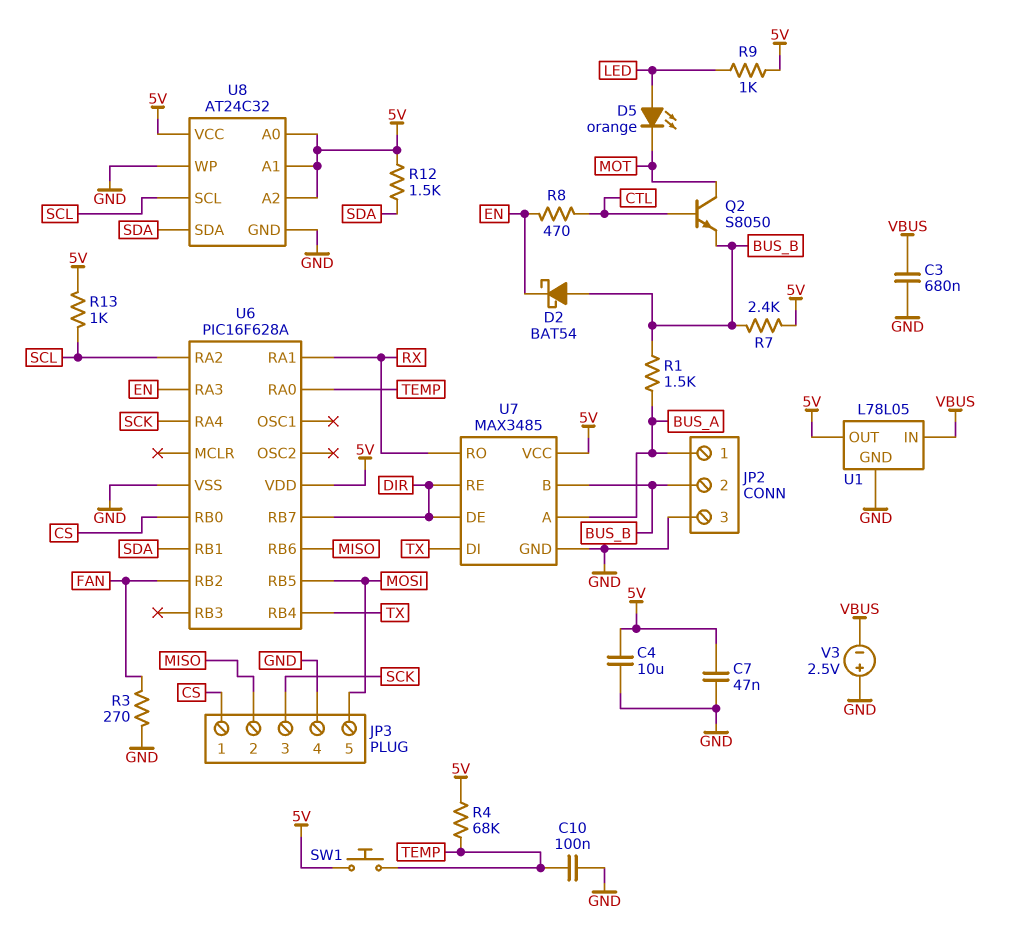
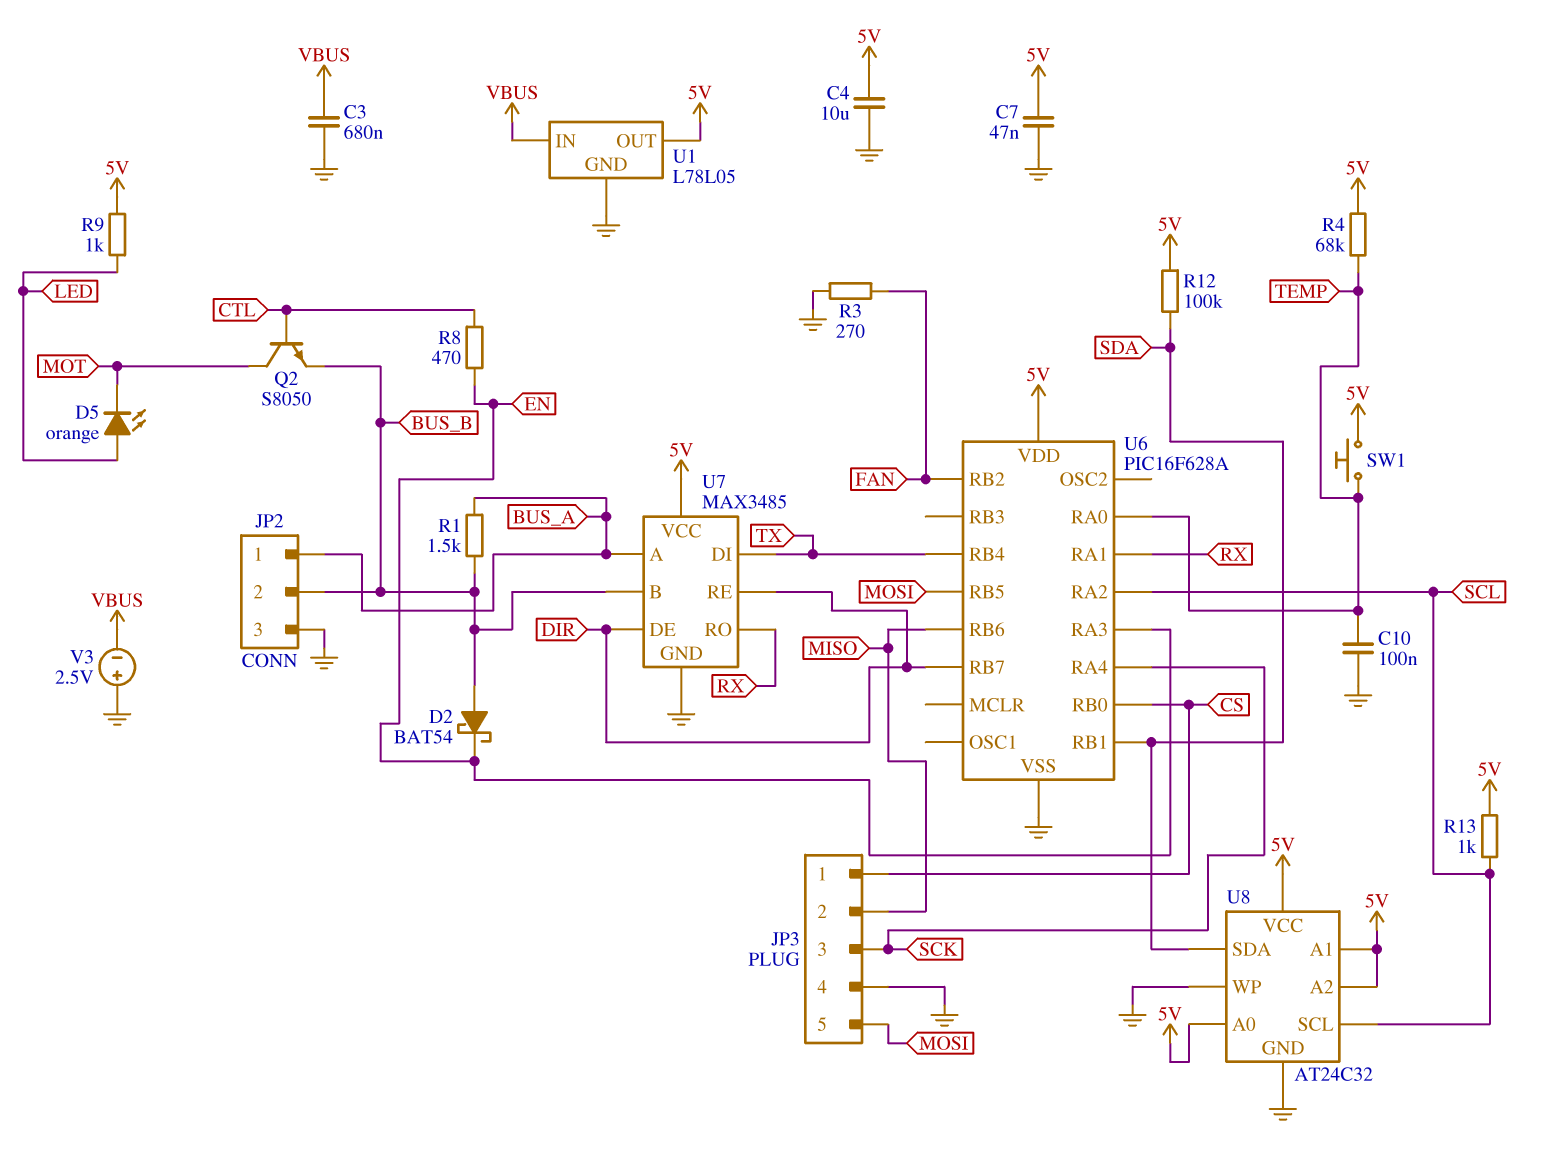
R7: 2.4k (5V, BUS_B) -> none
R12: 1.5k (5V, SDA) -> 100k (5V, SDA)

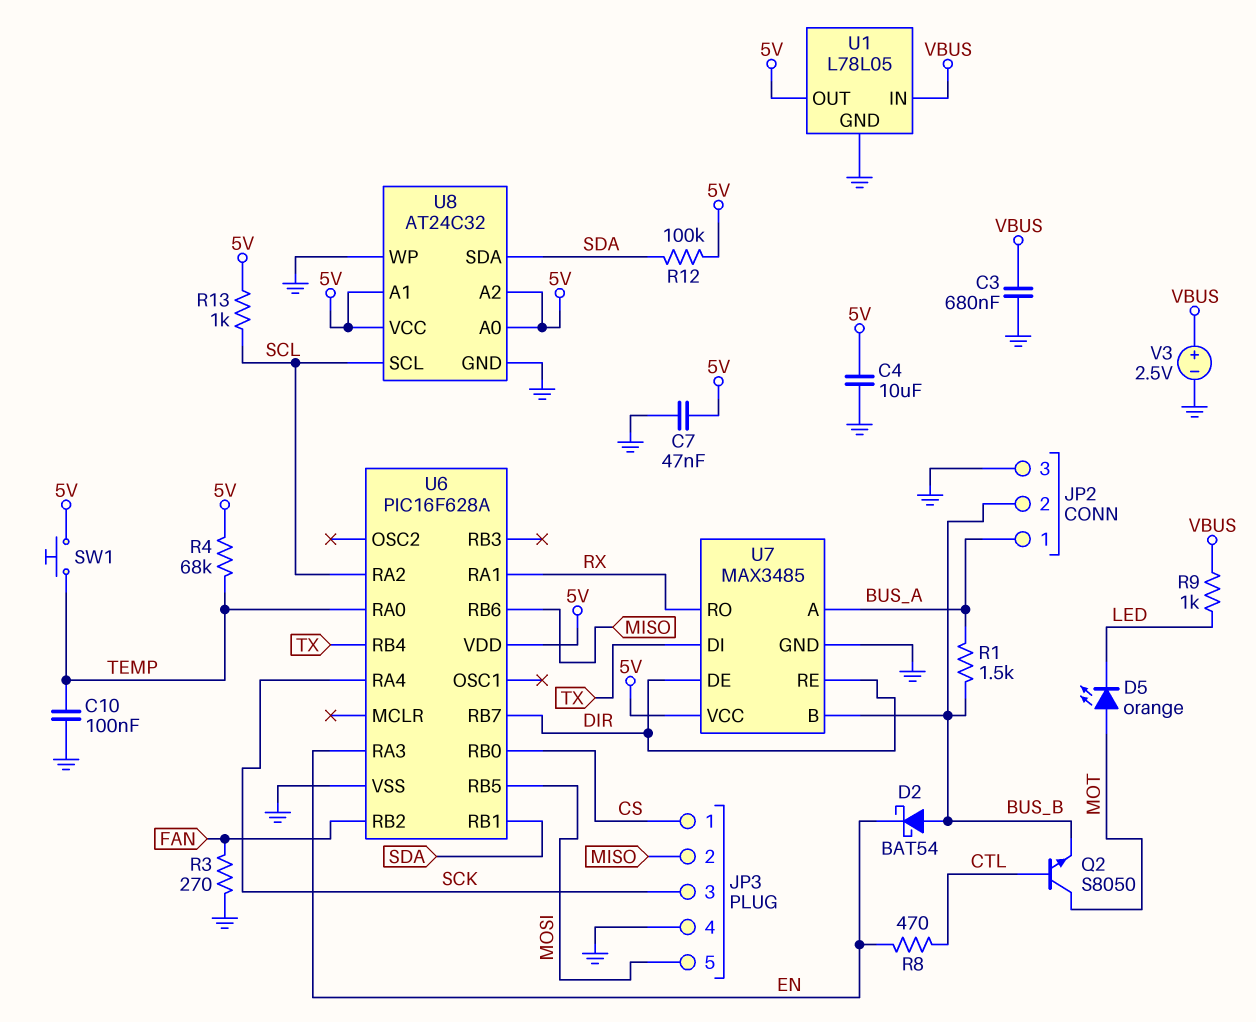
D5: LED orange (A LED, K MOT) -> LED orange (A MOT, K LED)
R9: 1k (5V, LED) -> 1k (LED, VBUS)
V3: 2.5V (plus GND, minus VBUS) -> 2.5V (plus VBUS, minus GND)

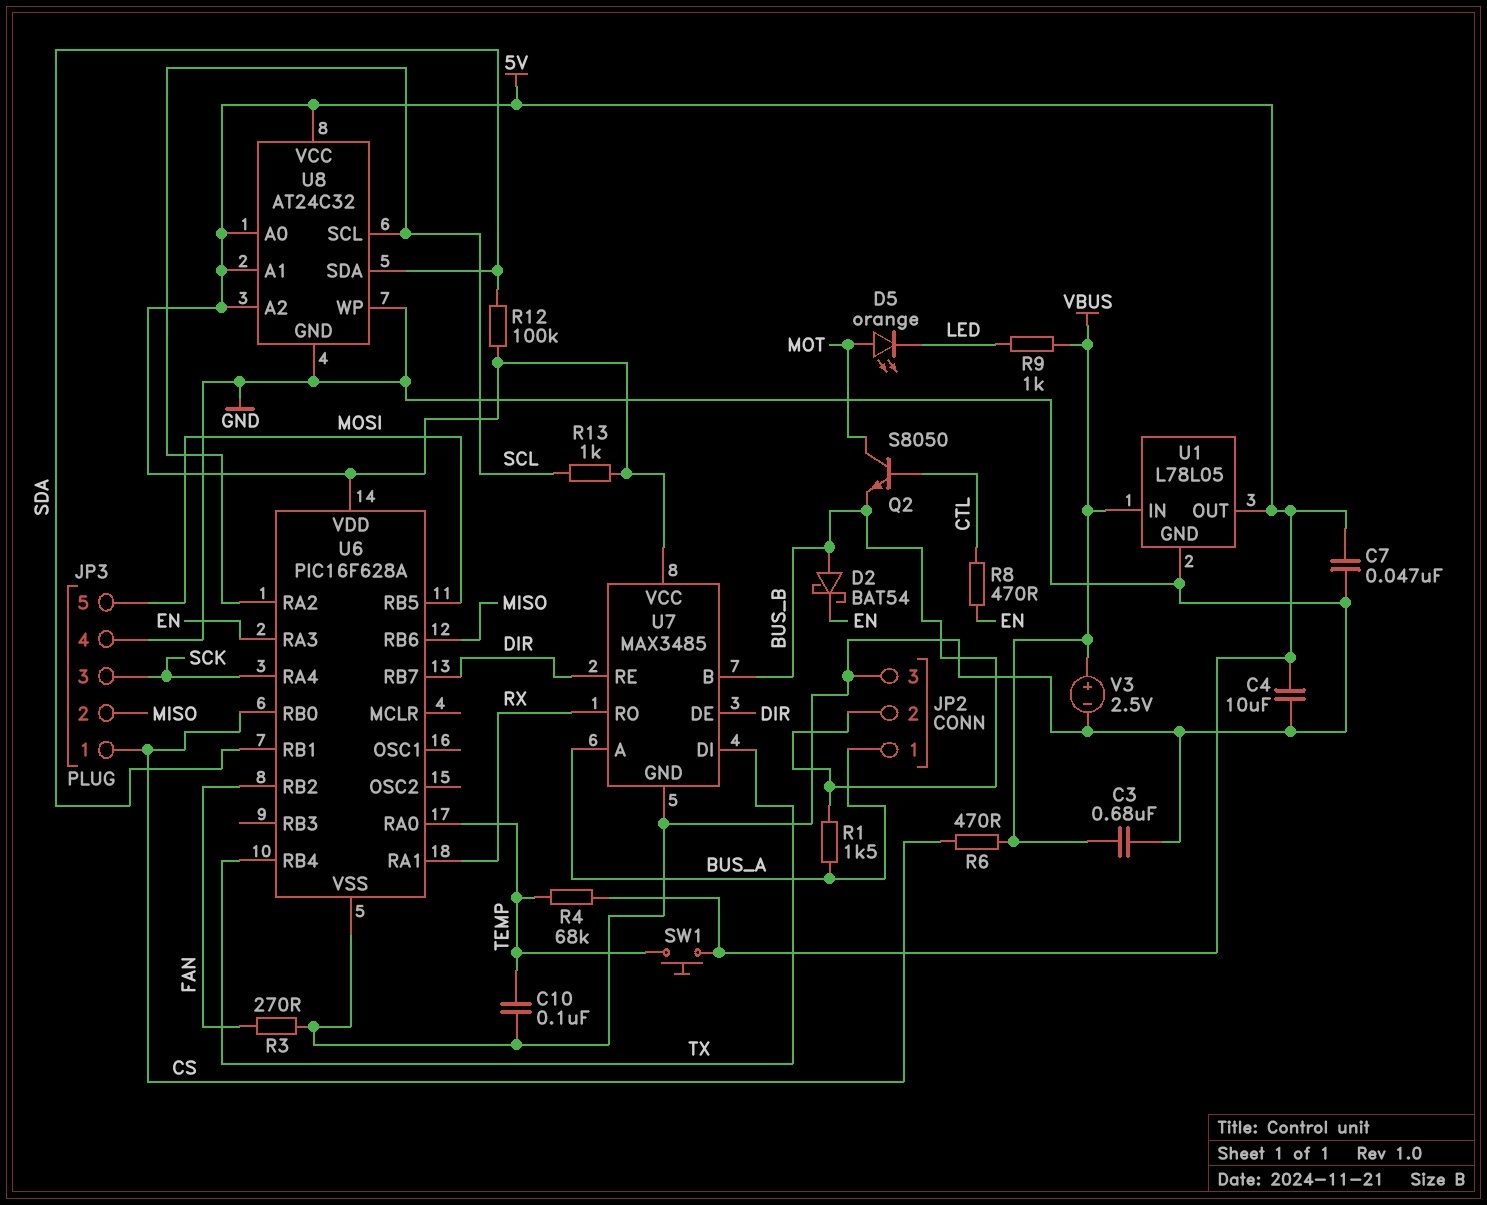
R6: none -> 470 (CS, VBUS)

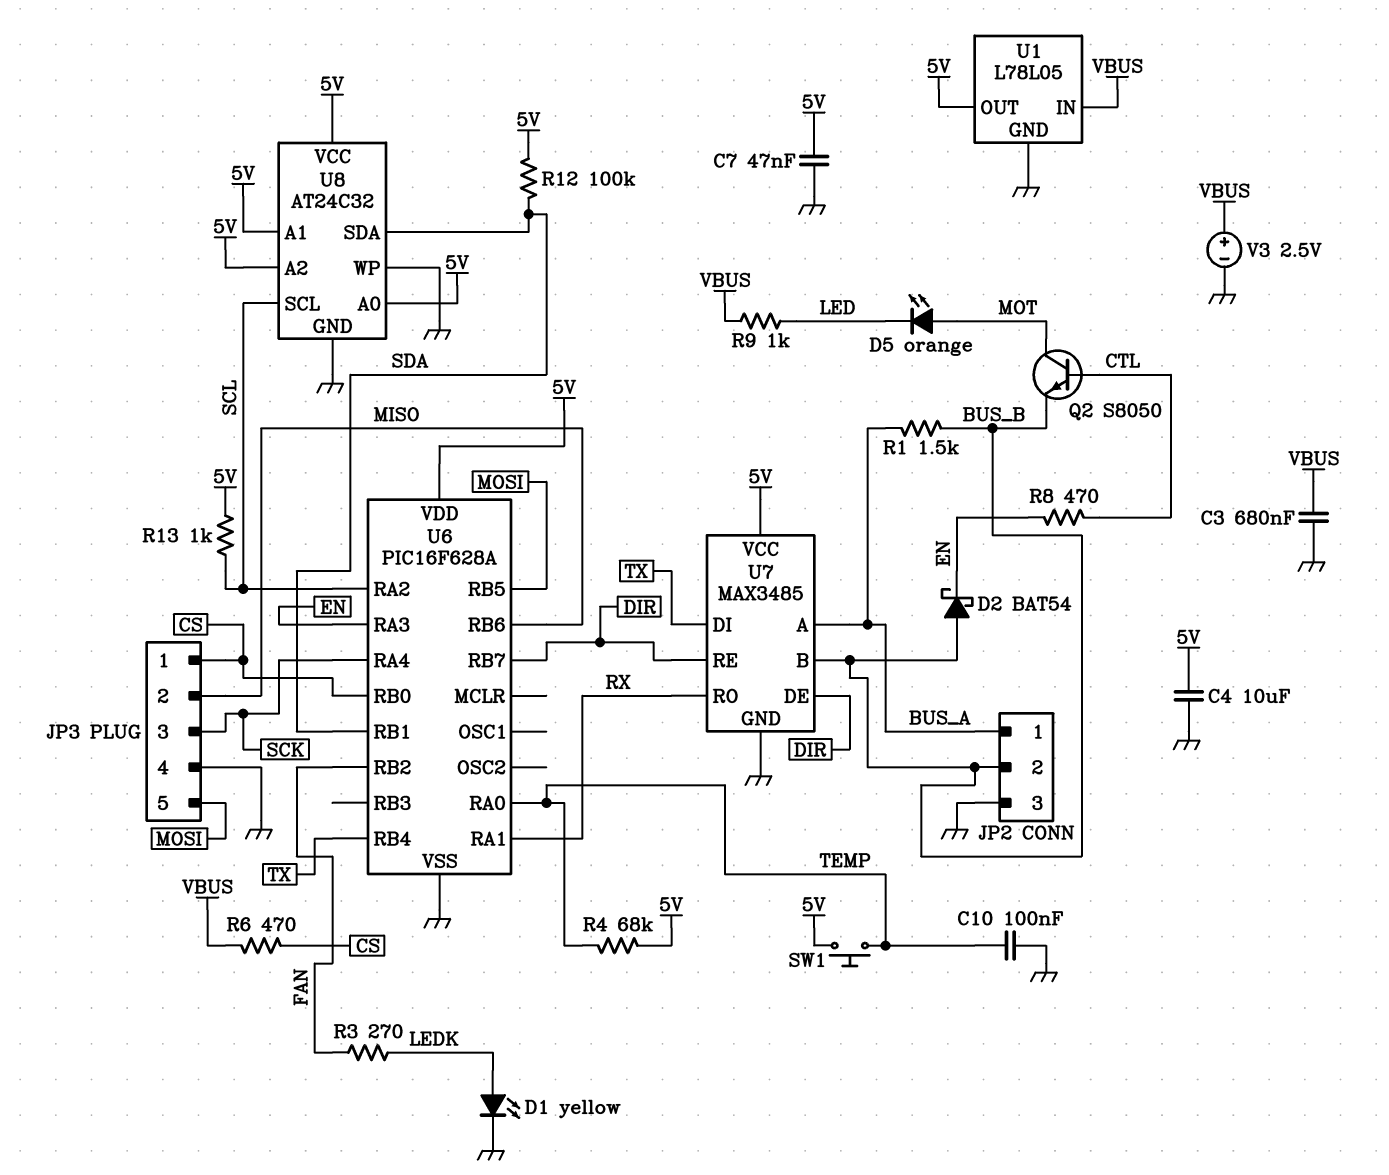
D1: none -> LED yellow (A LEDK, K GND)
R3: 270 (FAN, GND) -> 270 (FAN, LEDK)

